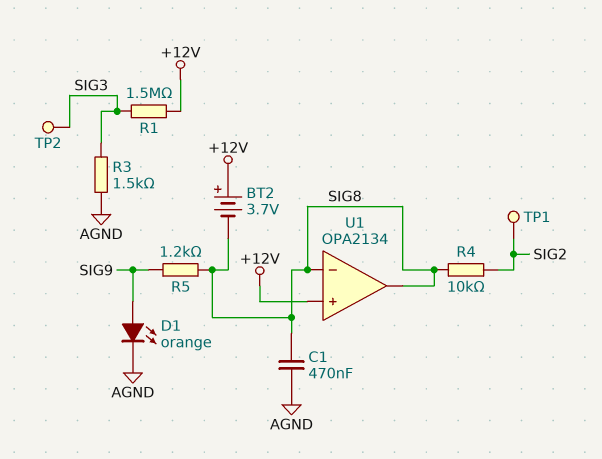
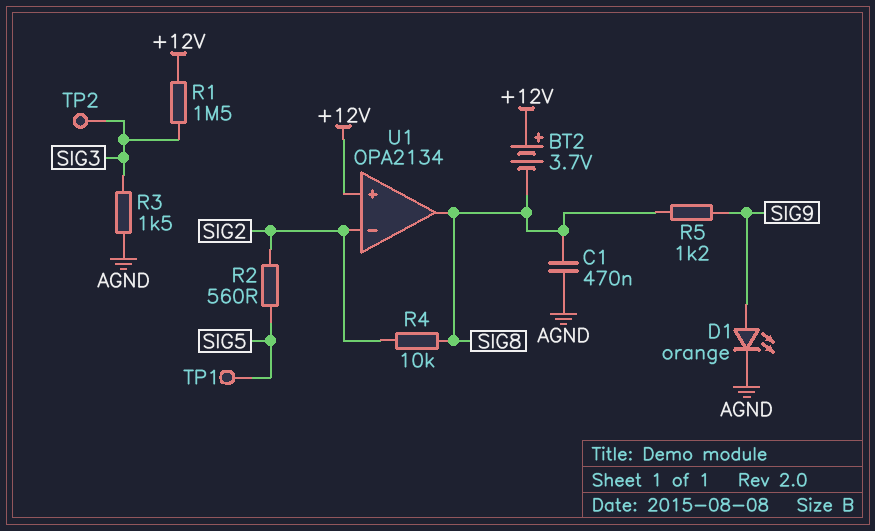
R2: none -> 560 (SIG2, SIG5)
TP1: test point (SIG2) -> test point (SIG5)
U1 pin in-: SIG8 -> SIG2

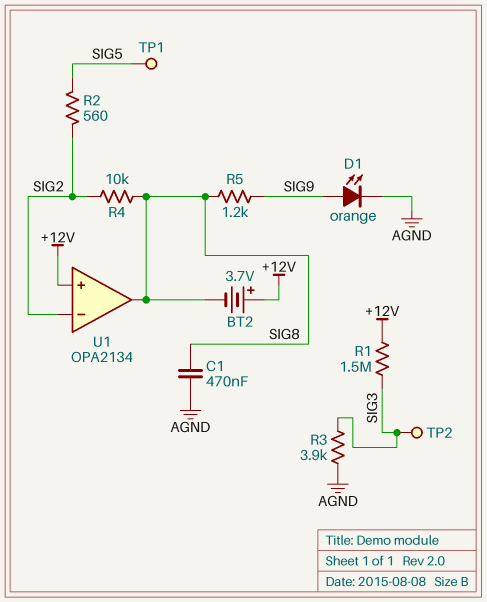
R3: 1.5k (AGND, SIG3) -> 3.9k (AGND, SIG3)

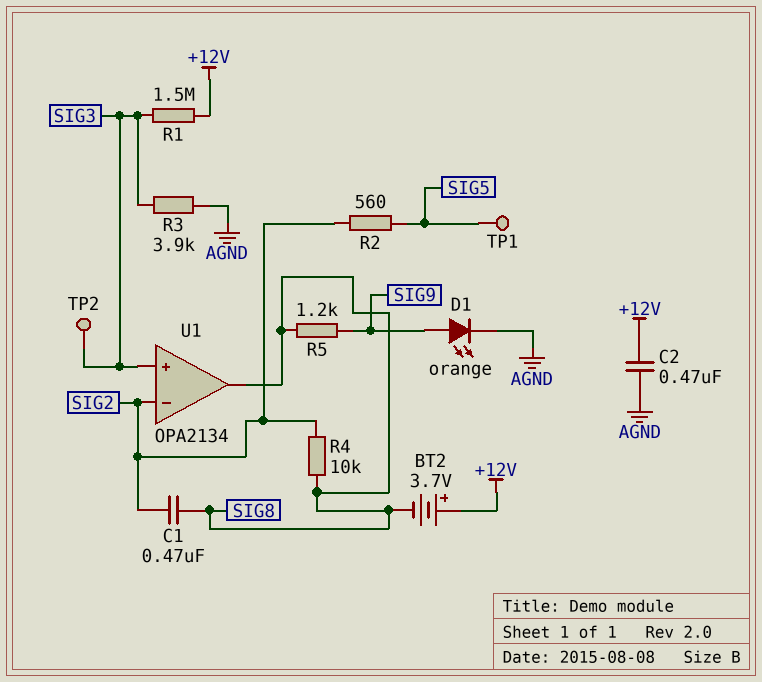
C1: 470nF (AGND, SIG8) -> 470nF (SIG2, SIG8)
C2: none -> 470nF (+12V, AGND)
U1 pin in+: +12V -> SIG3

